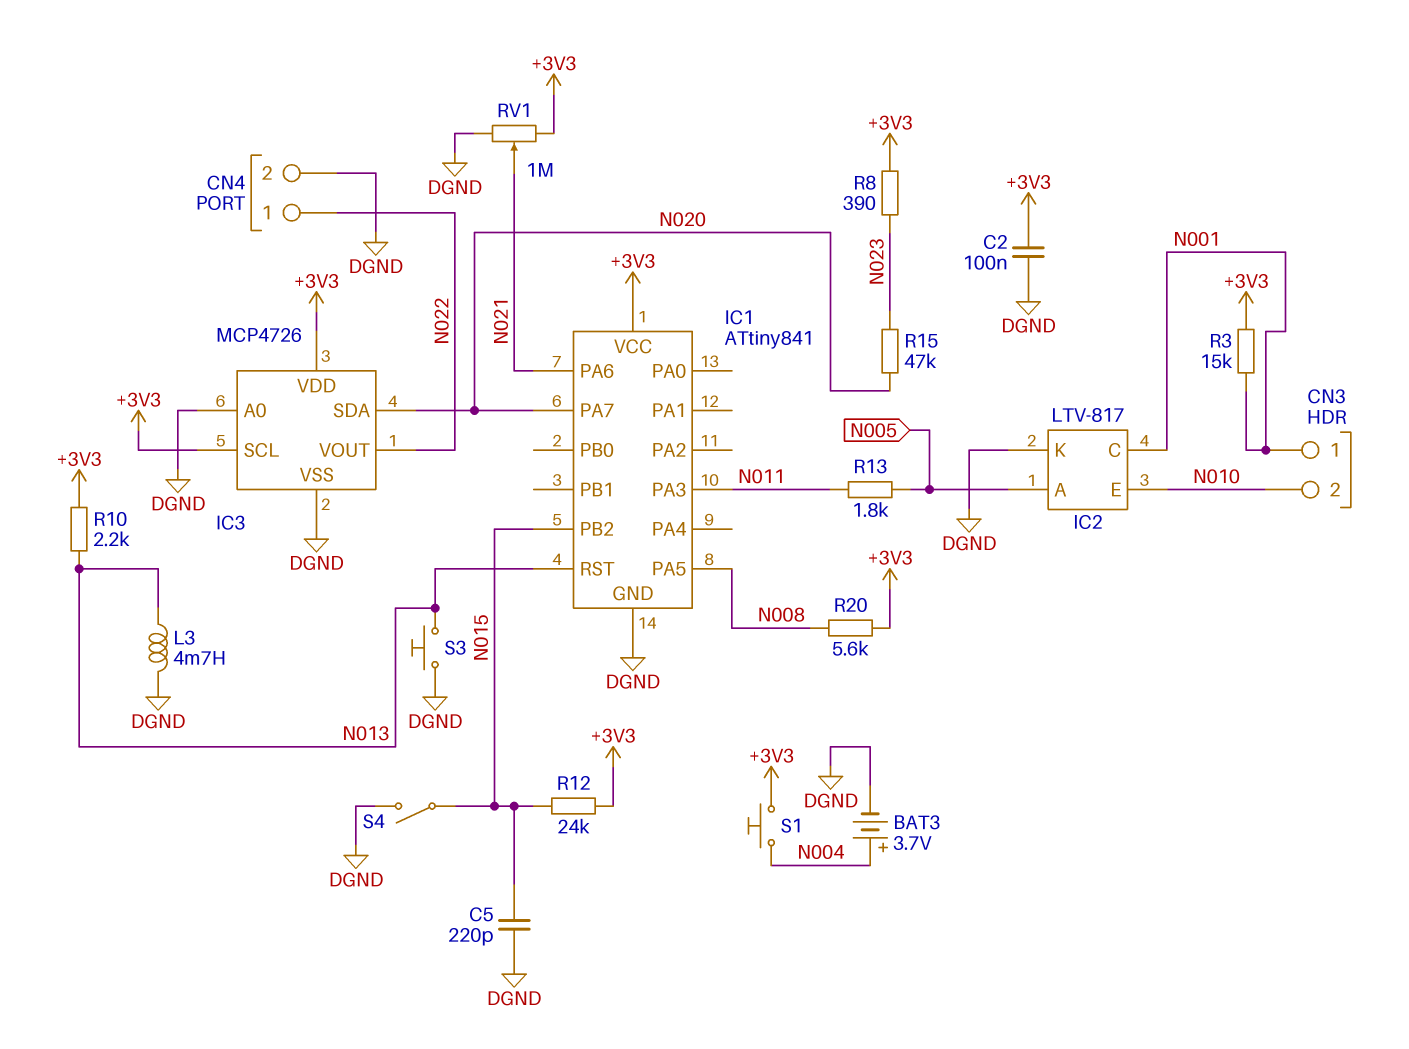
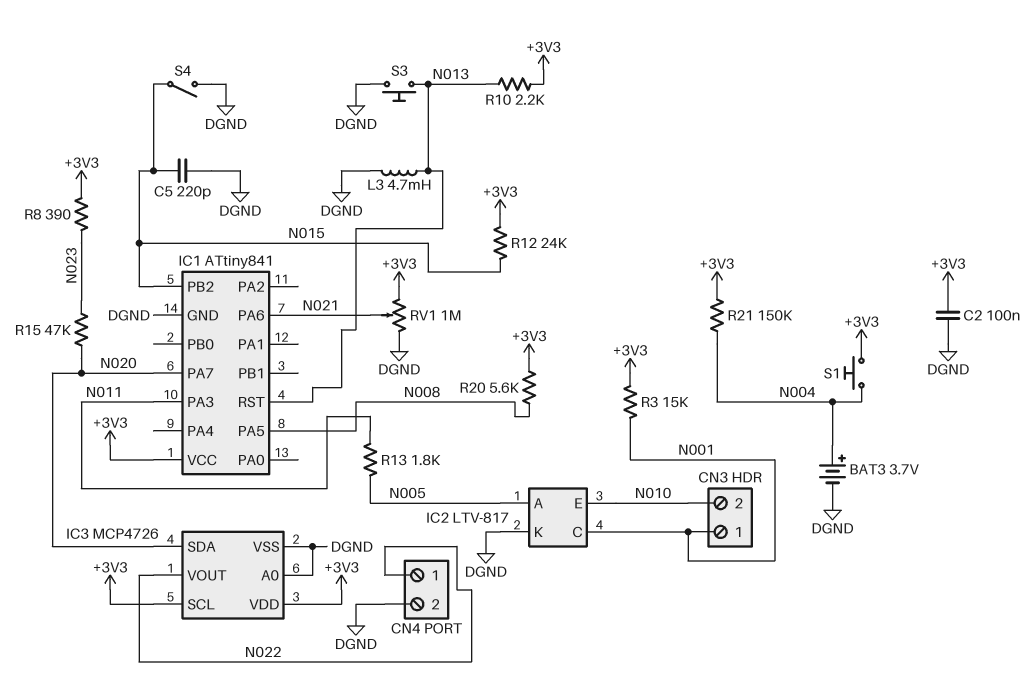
R21: none -> 150k (+3V3, N004)

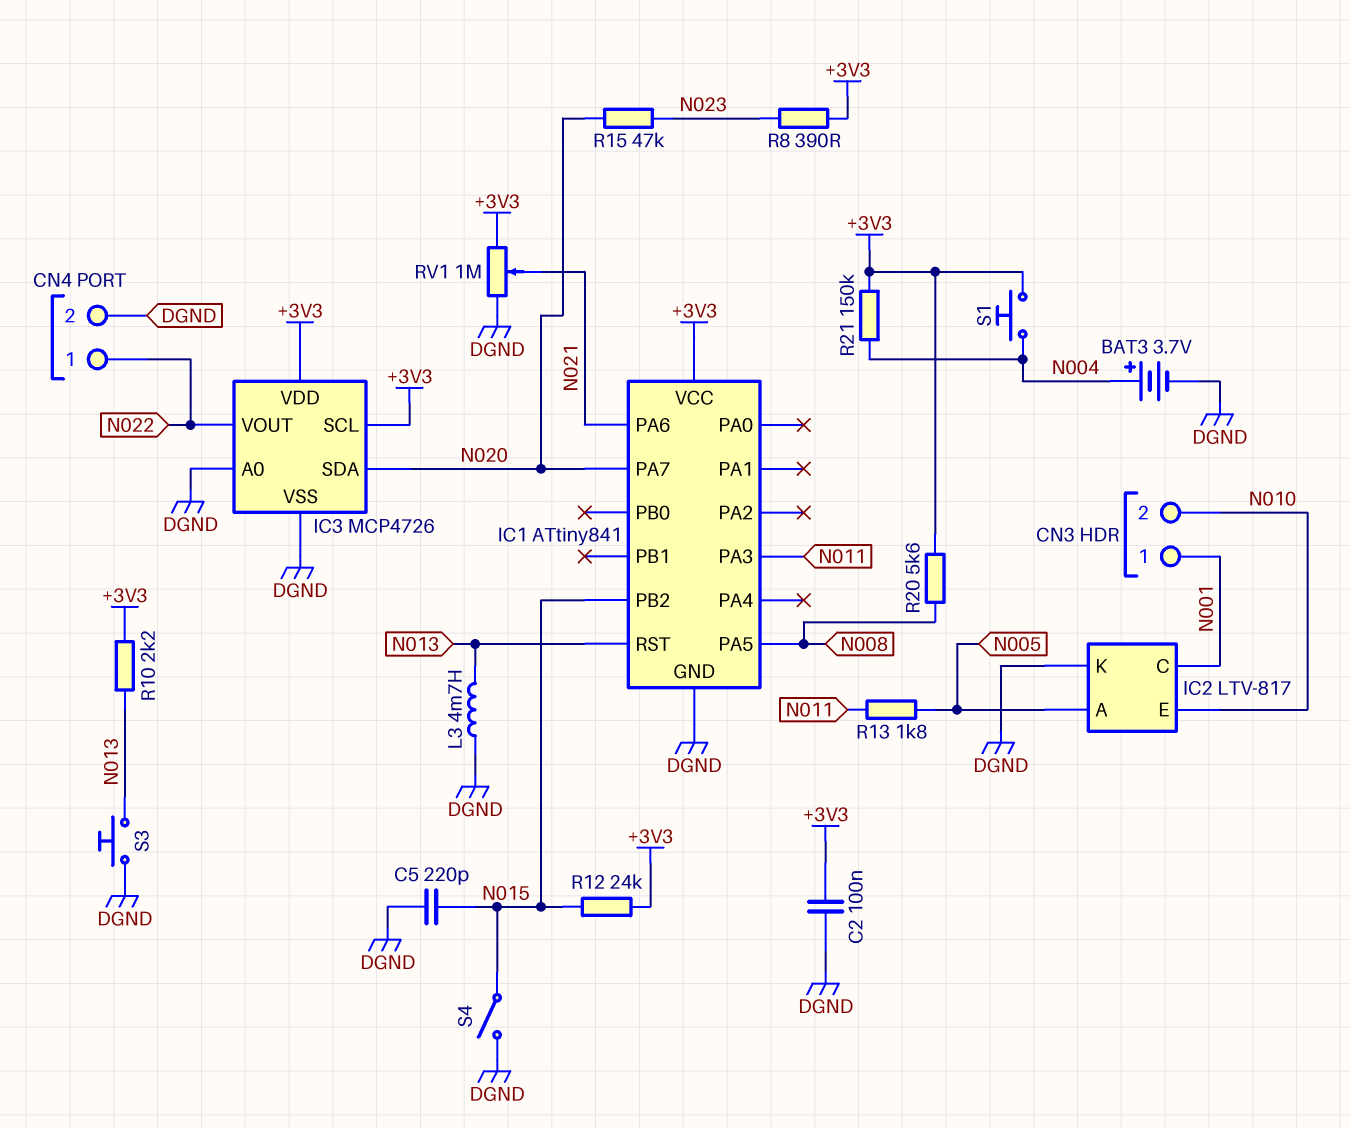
R3: 15k (+3V3, N001) -> none

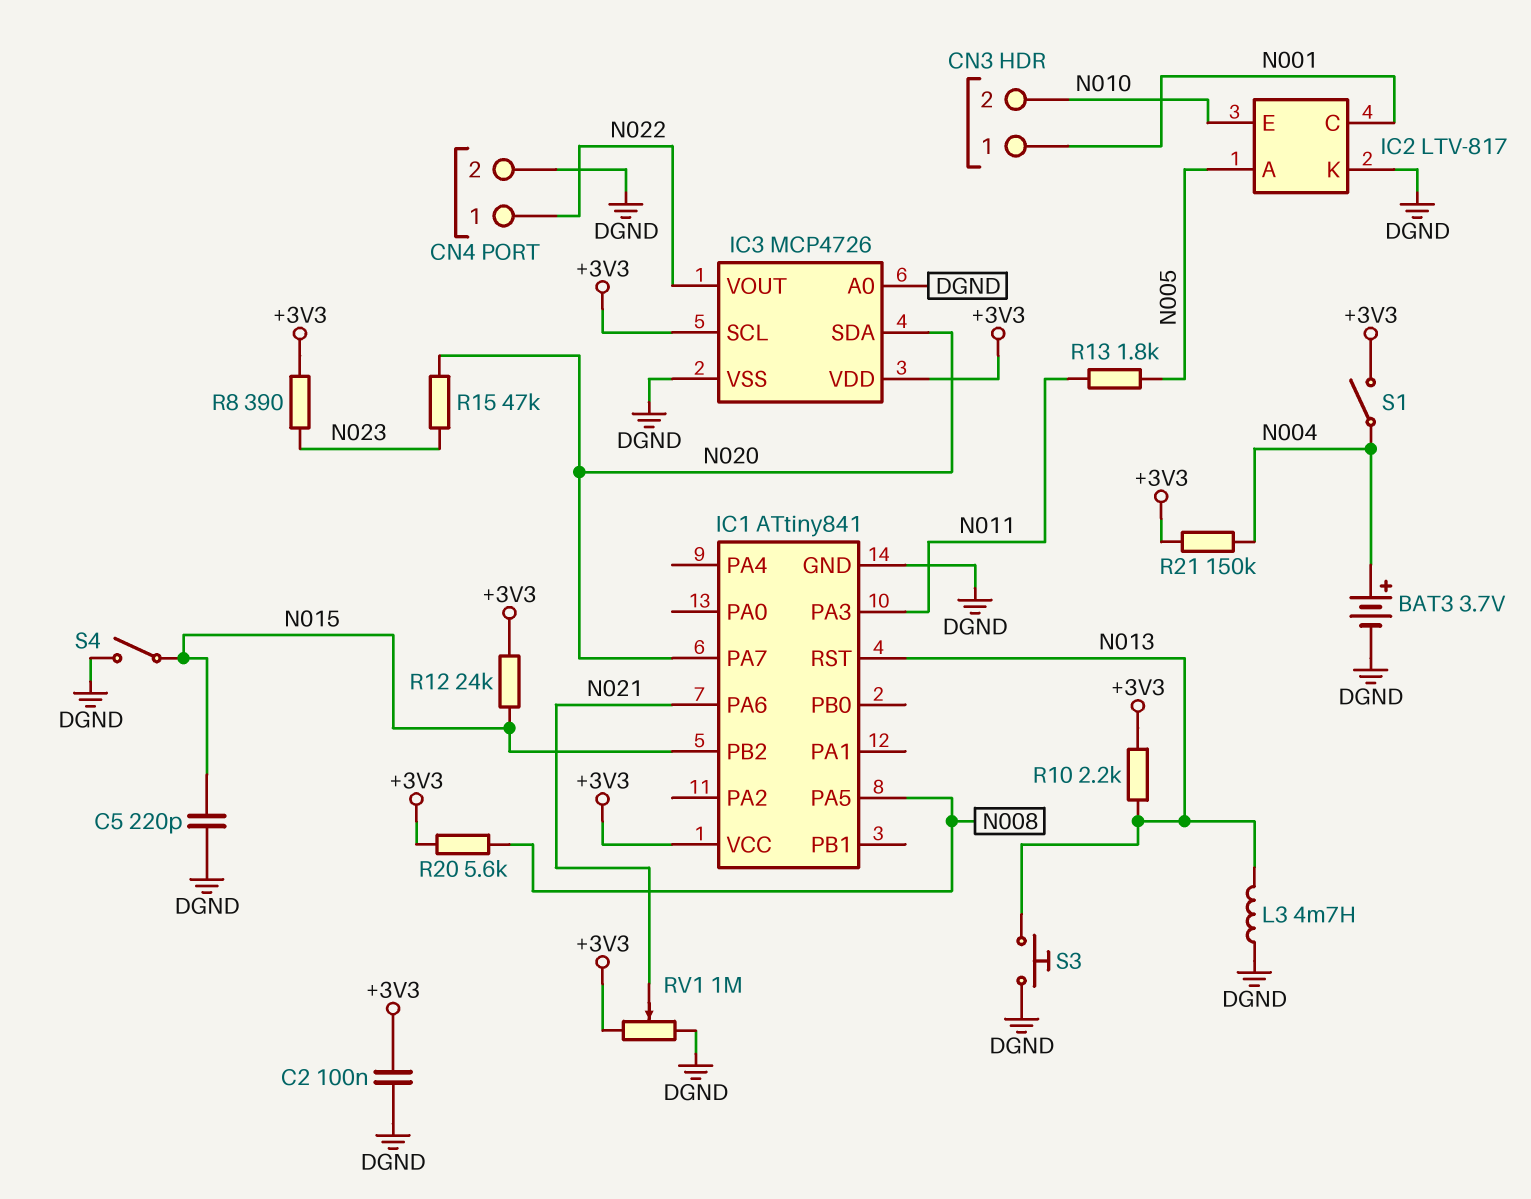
S1: button (+3V3, N004) -> switch (+3V3, N004)

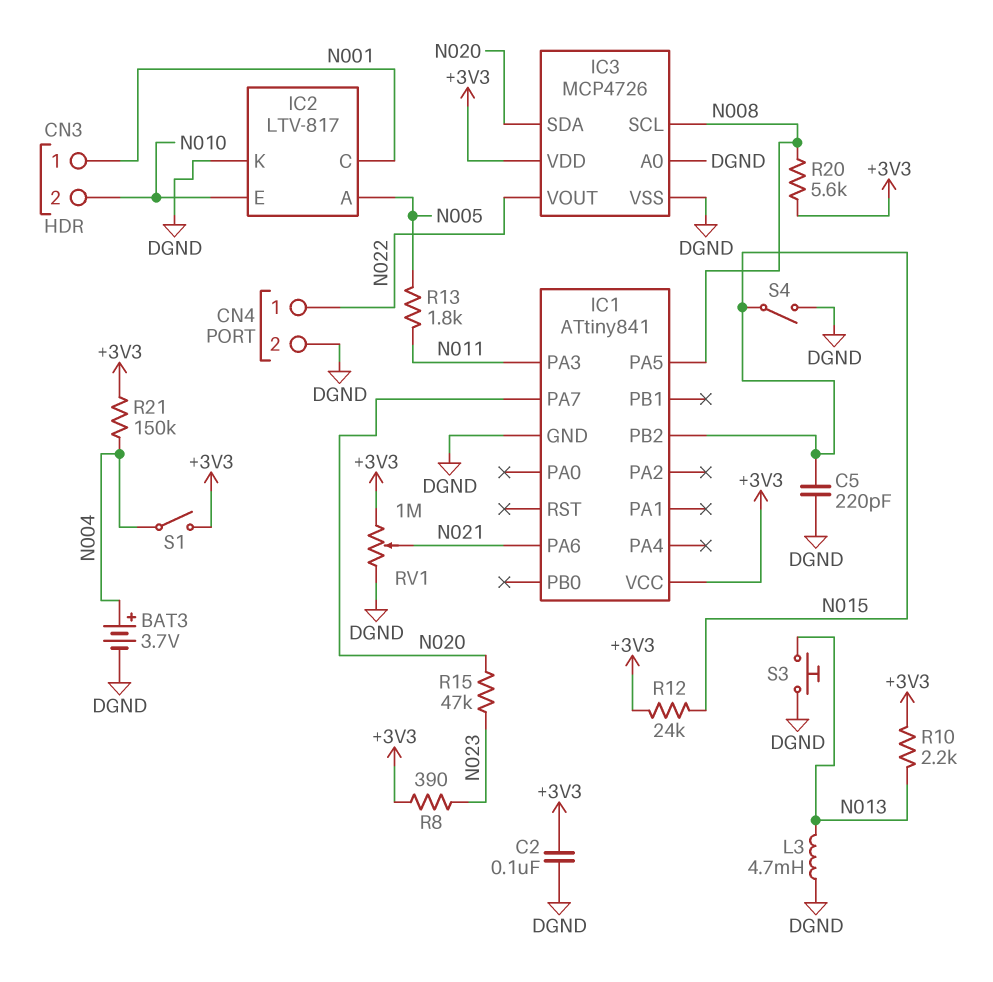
IC1 pin RST: N013 -> none
IC3 pin SCL: +3V3 -> N008

